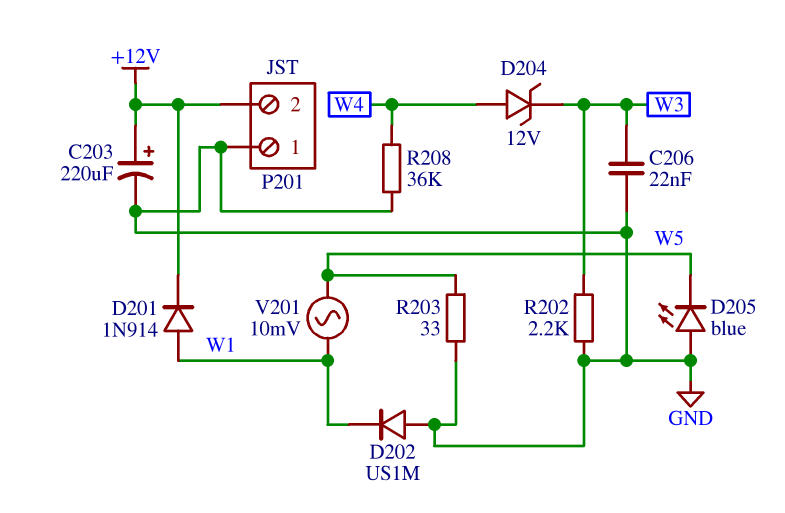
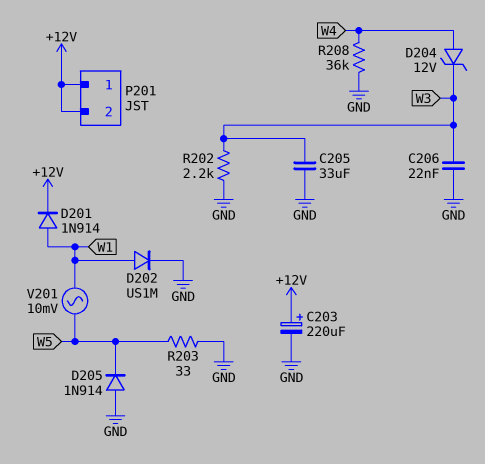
C205: none -> 33uF (GND, W3)
D202: diode US1M (A GND, K W1) -> diode US1M (A W1, K GND)
D205: LED blue (A GND, K W5) -> diode 1N914 (A GND, K W5)
P201 pin 1: GND -> +12V

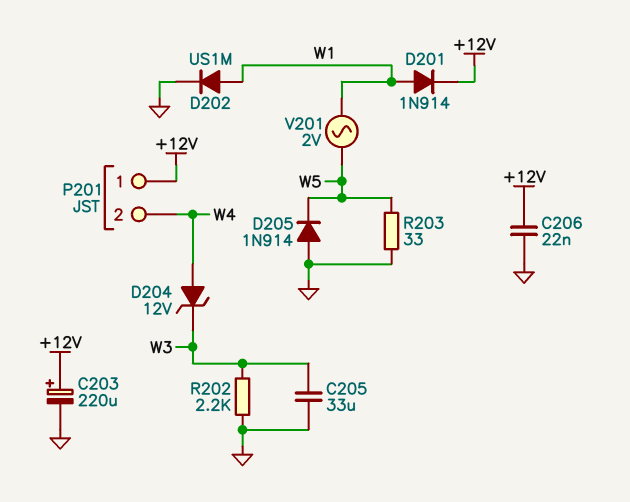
C206: 22nF (GND, W3) -> 22nF (+12V, GND)
P201 pin 2: +12V -> W4
R208: 36k (GND, W4) -> none
V201: AC 10mV (W1, W5) -> AC 2V (W1, W5)

